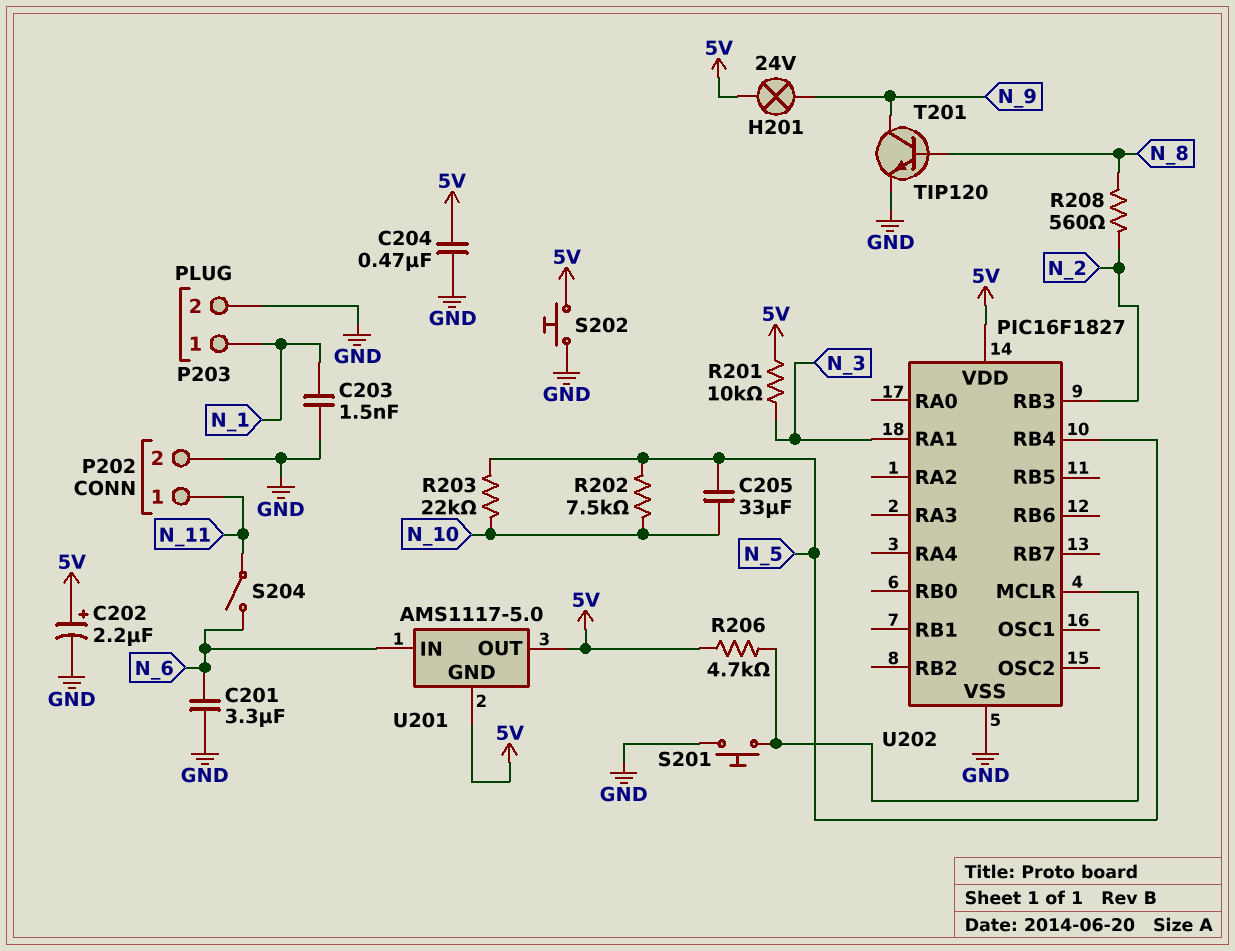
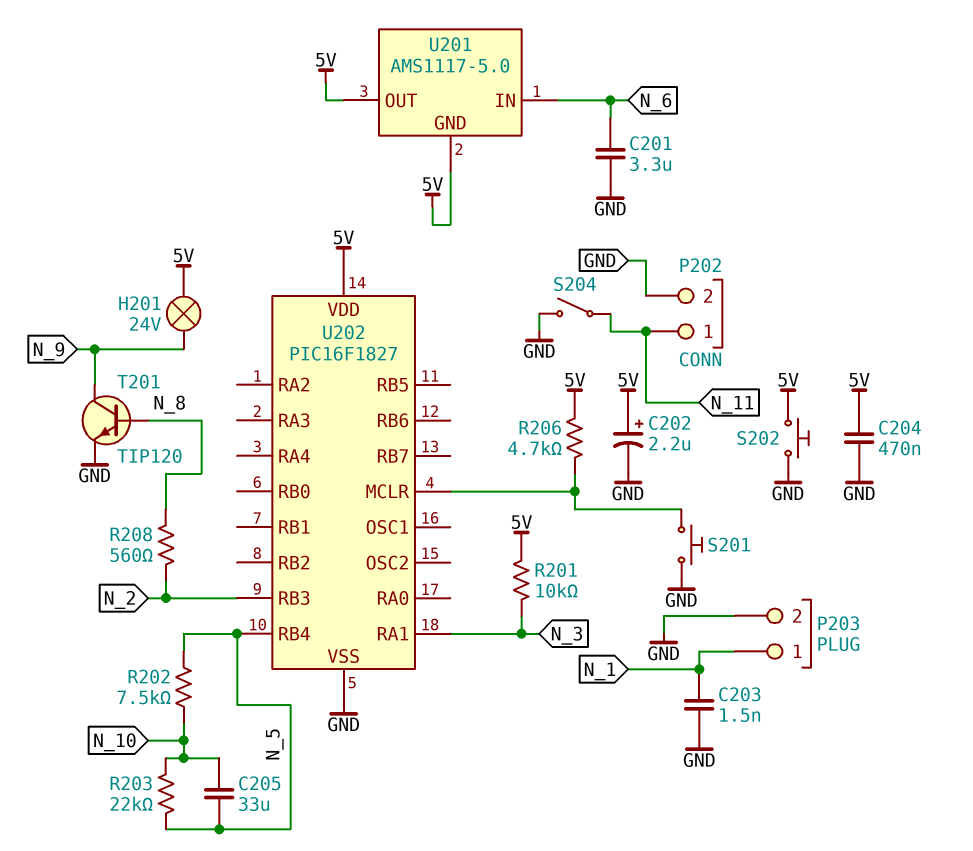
S204: switch (N_6, N_11) -> switch (GND, N_11)

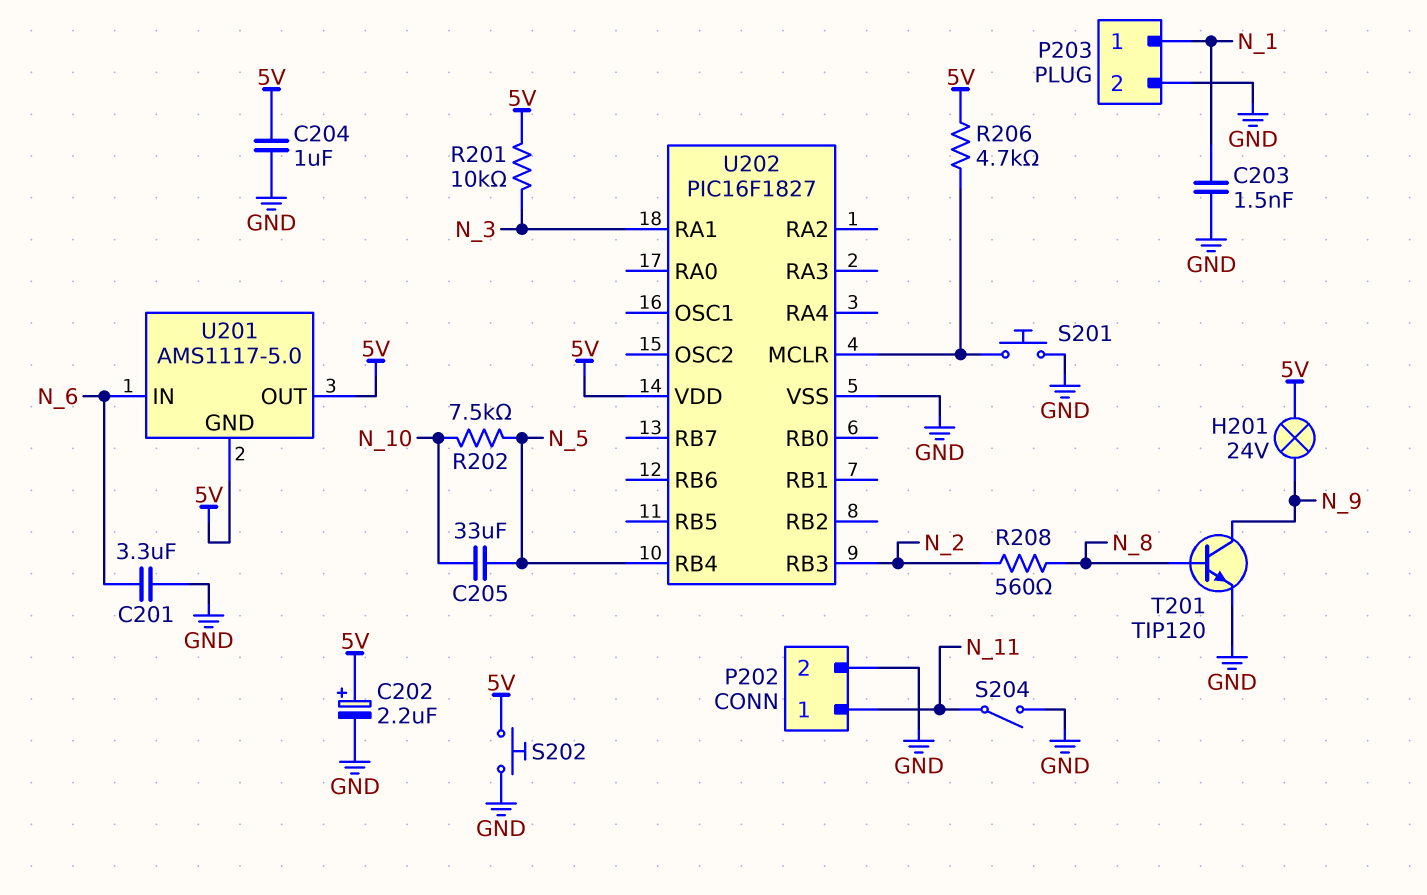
C204: 470nF (5V, GND) -> 1uF (5V, GND)
R203: 22k (N_5, N_10) -> none

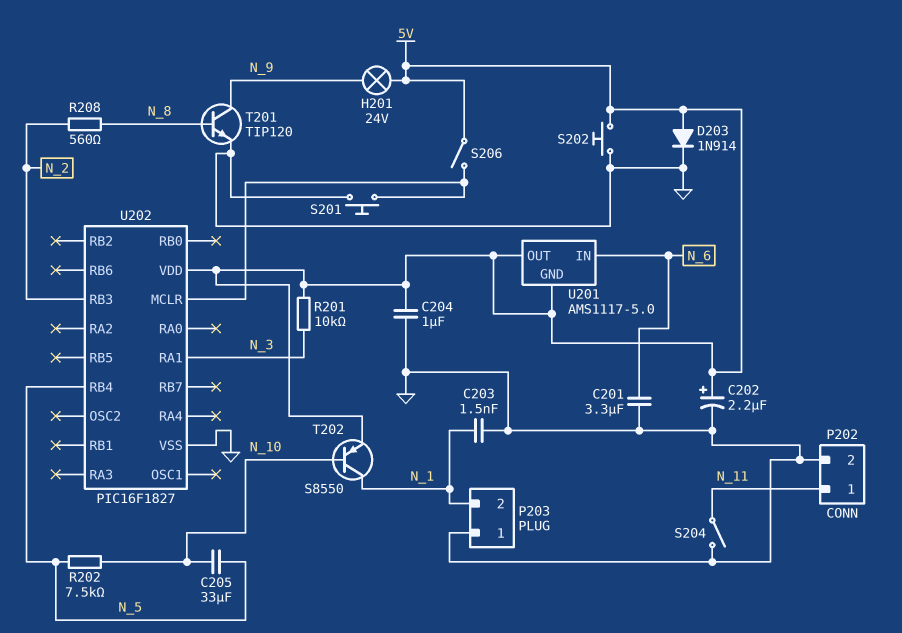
D203: none -> diode 1N914 (A 5V, K GND)
P203 pin 1: N_1 -> GND
P203 pin 2: GND -> N_1
R206: 4.7k (5V, U202/MCLR) -> none
S206: none -> switch (5V, U202/MCLR)
T202: none -> PNP S8550 (B N_10, C N_1, E 5V)

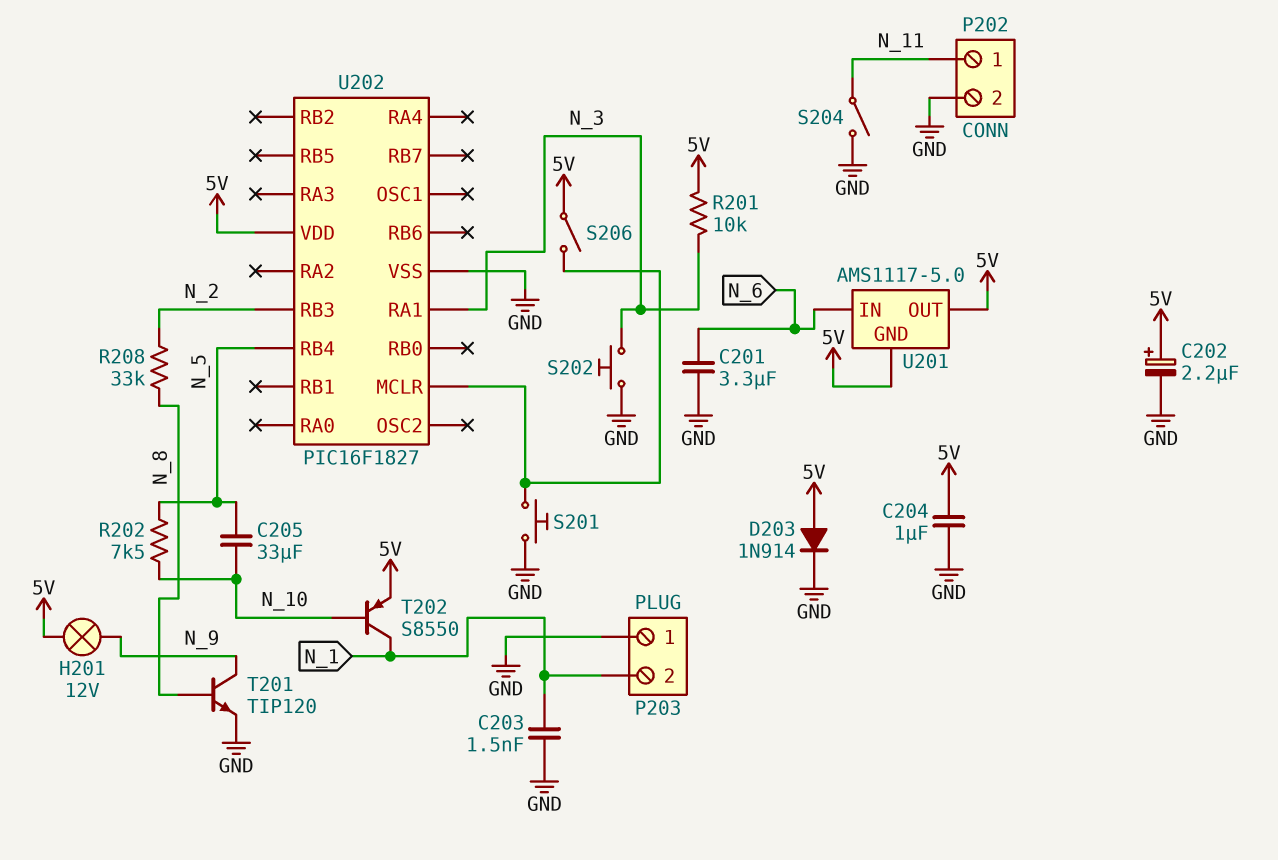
H201: lamp 24V (5V, N_9) -> lamp 12V (5V, N_9)
R208: 560 (N_2, N_8) -> 33k (N_2, N_8)
S202: button (5V, GND) -> button (GND, N_3)

